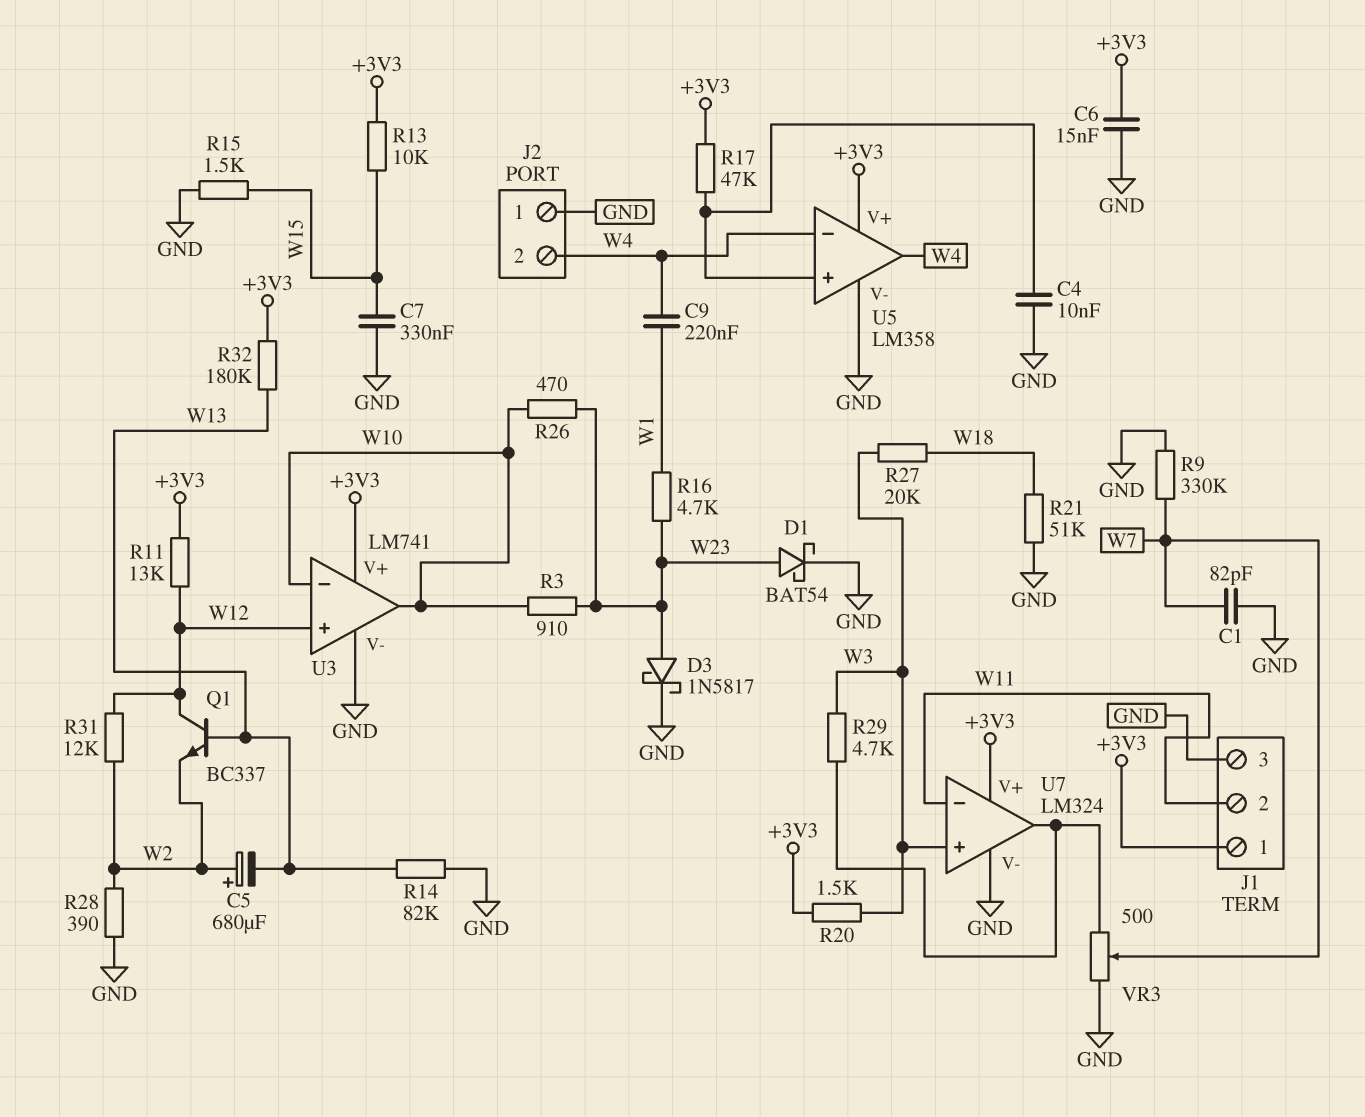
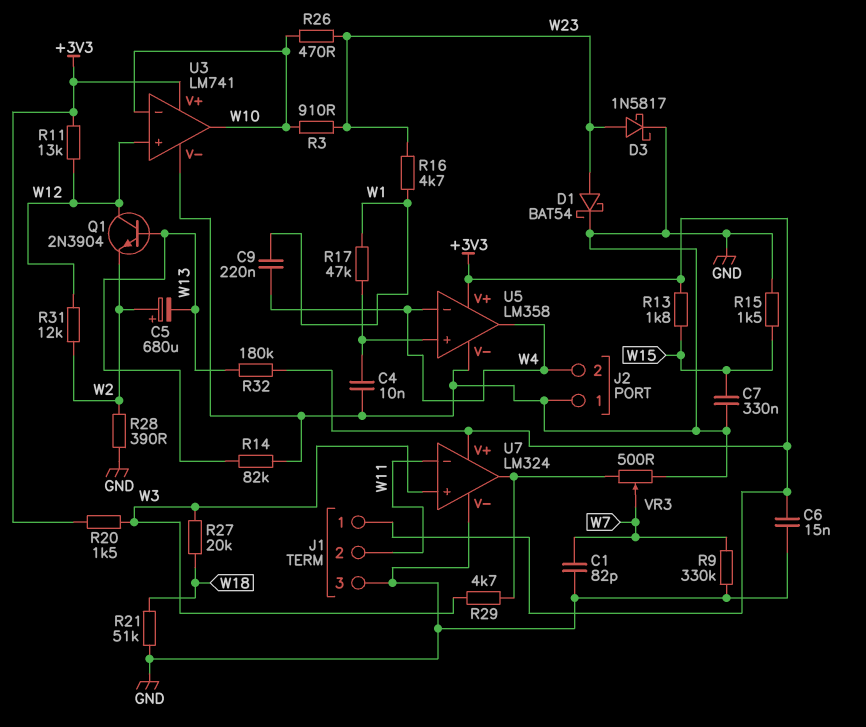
Q1: NPN BC337 (B W13, C W12, E W2) -> NPN 2N3904 (B W13, C W12, E W2)
R13: 10k (+3V3, W15) -> 1.8k (+3V3, W15)
R17: 47k (+3V3, U5/in+) -> 47k (U5/in+, W1)

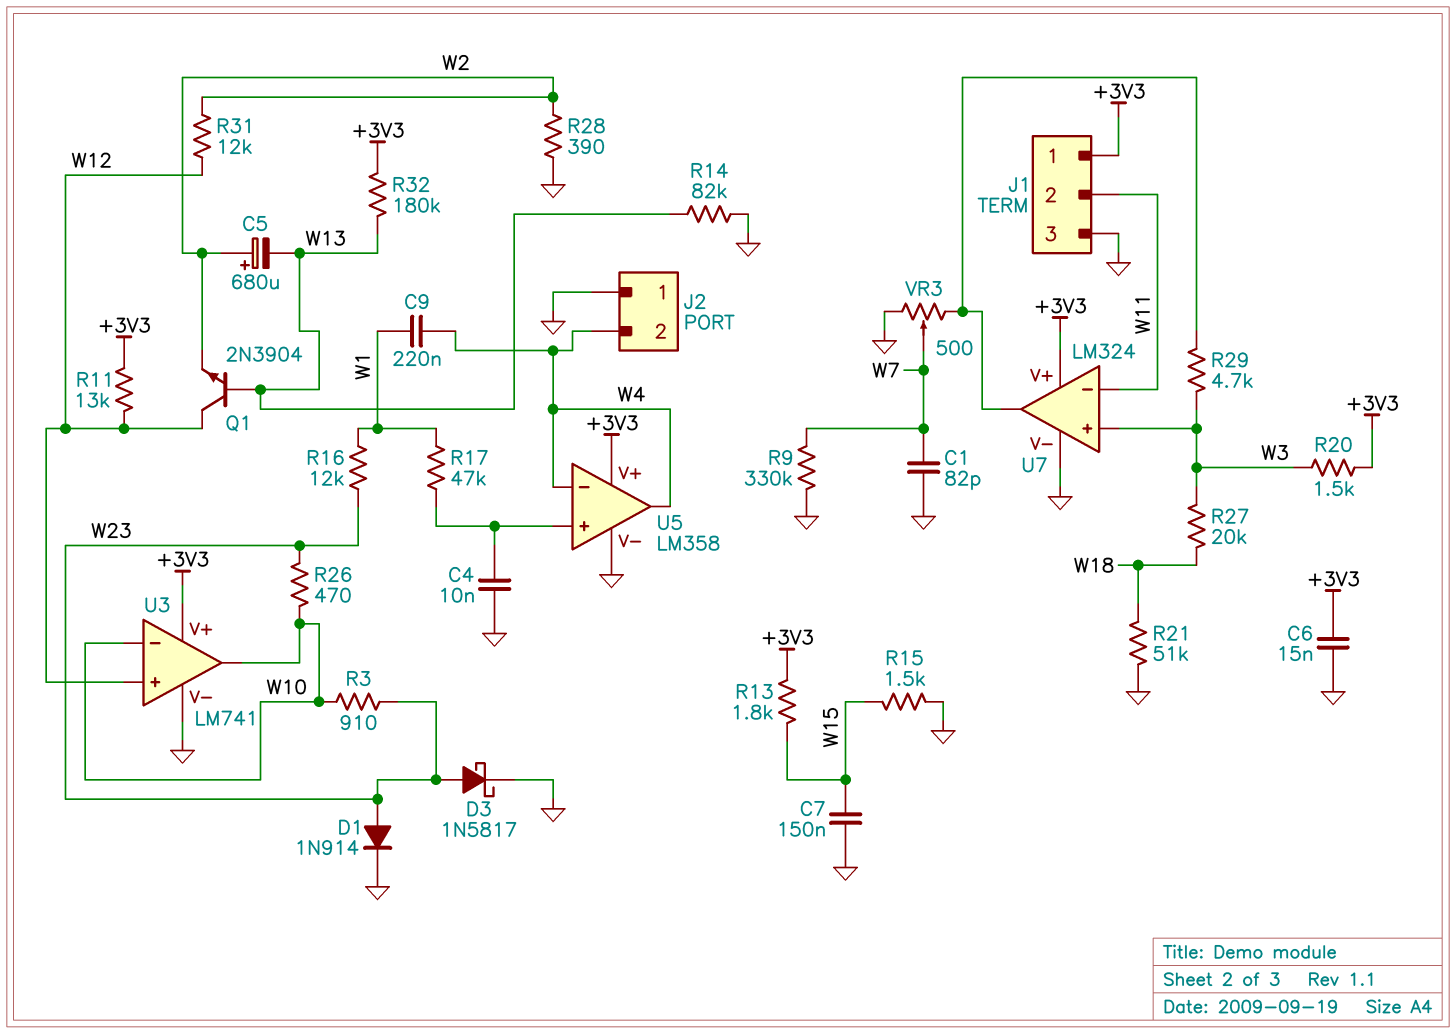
C7: 330nF (GND, W15) -> 150nF (GND, W15)
D1: schottky BAT54 (A W23, K GND) -> diode 1N914 (A W23, K GND)
R16: 4.7k (W1, W23) -> 12k (W1, W23)

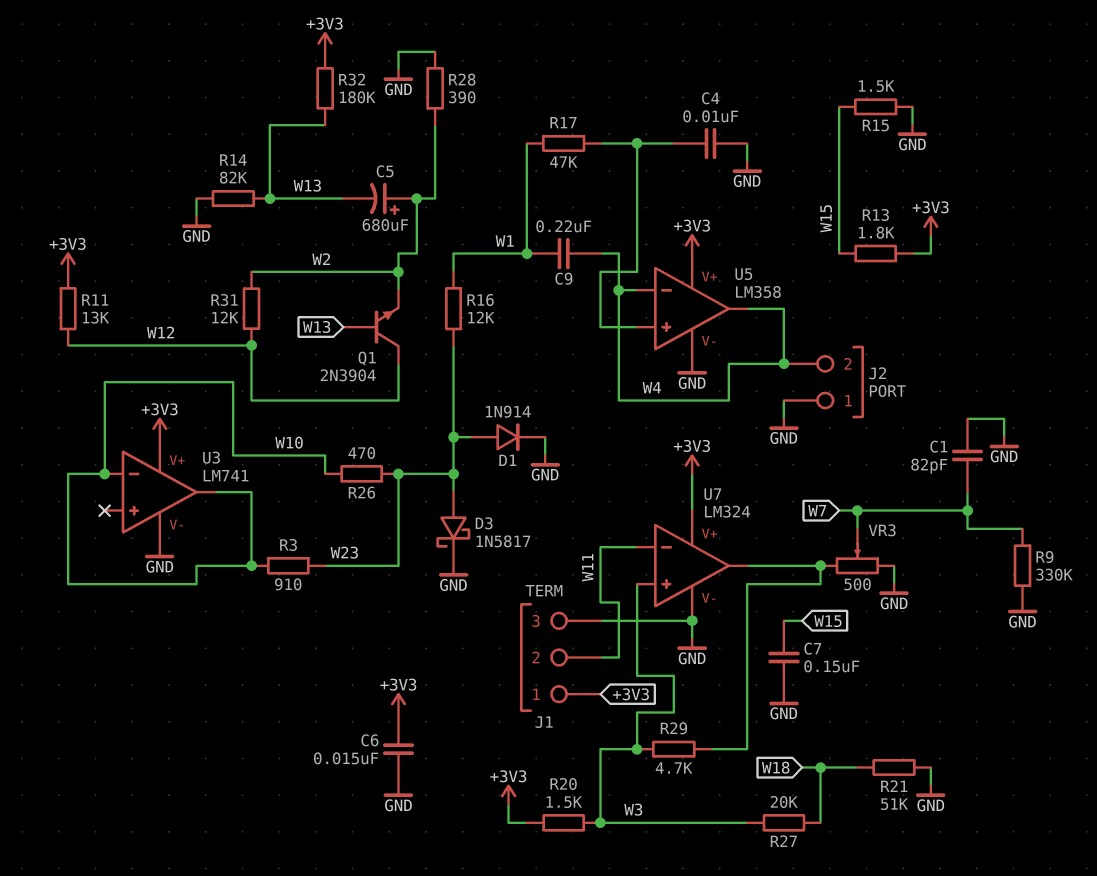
U3 pin in+: W12 -> none

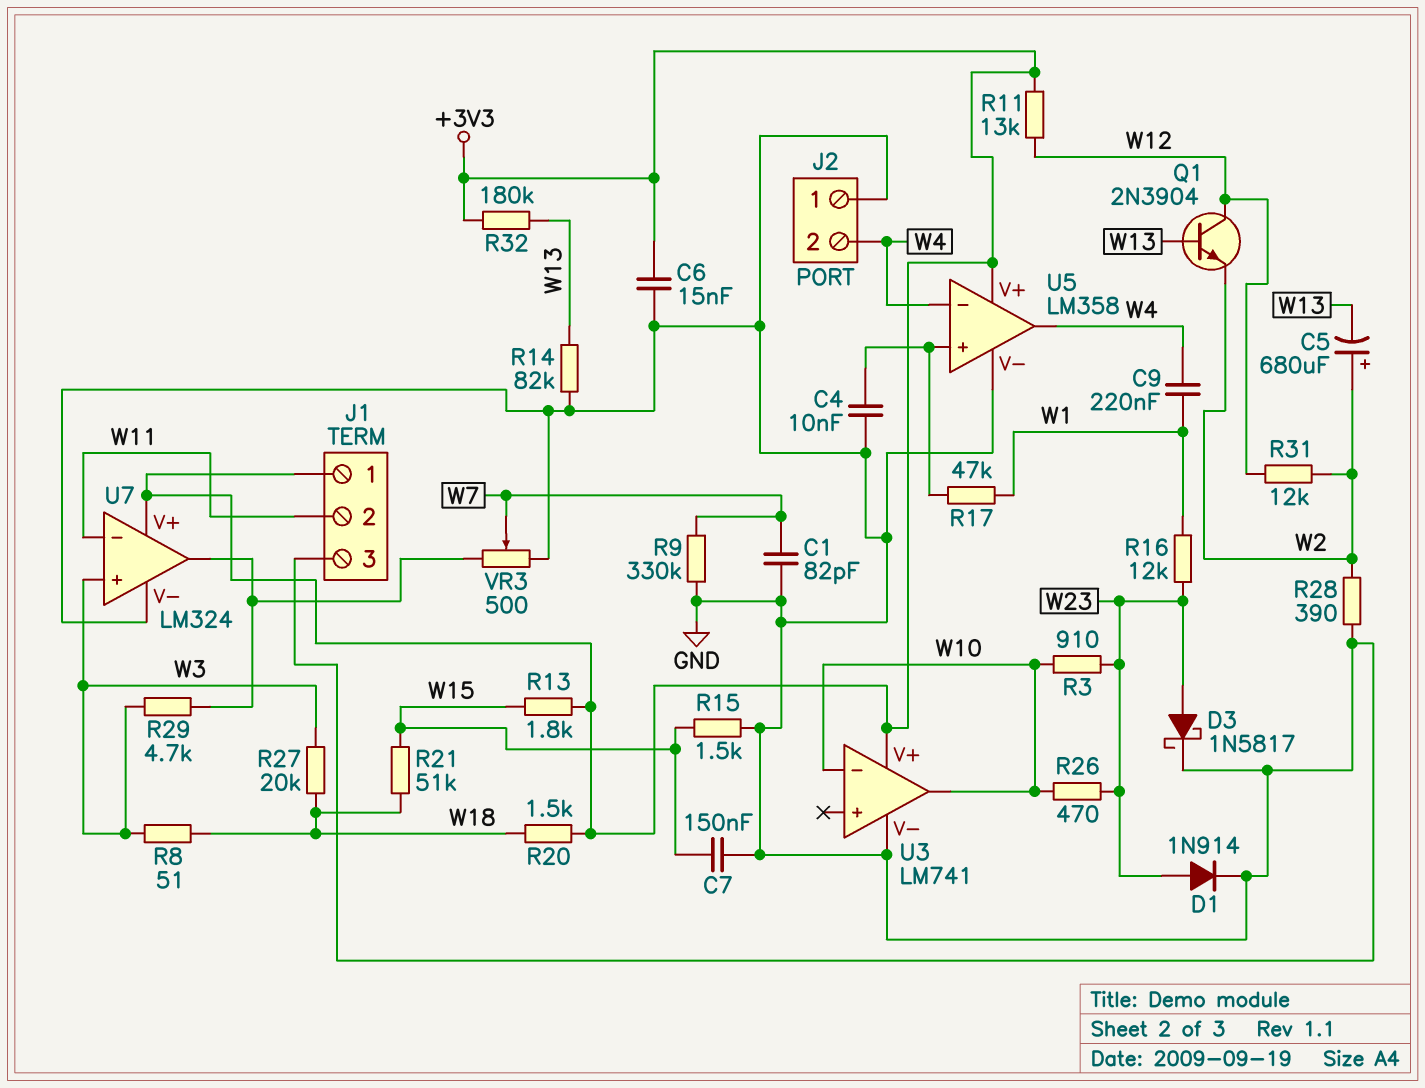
R8: none -> 51 (W3, W18)
R20: 1.5k (+3V3, W3) -> 1.5k (+3V3, W18)
R21: 51k (GND, W18) -> 51k (W15, W18)

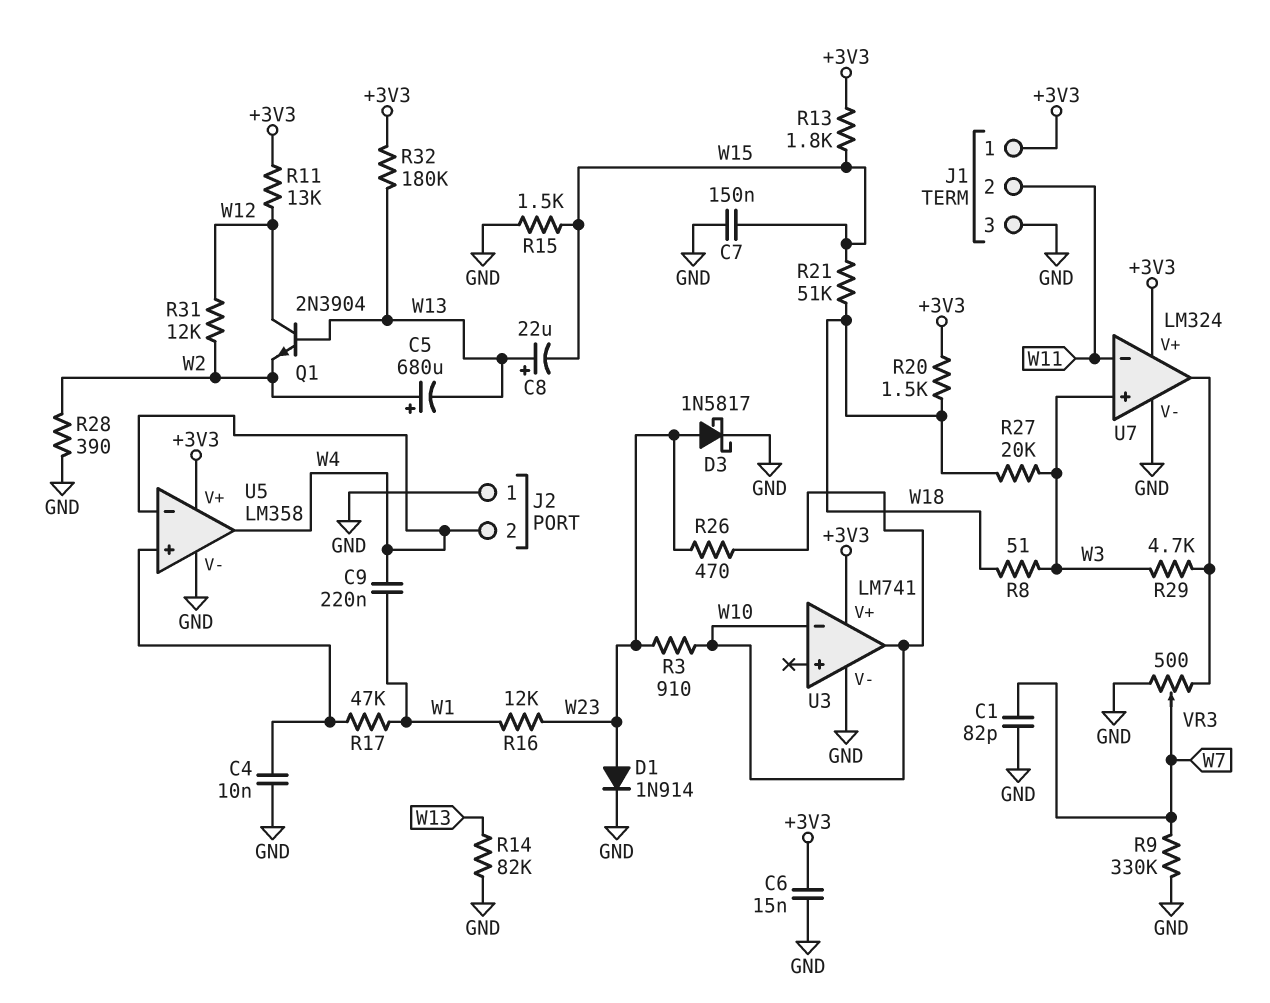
C8: none -> 22uF (plus W13, minus W15)

